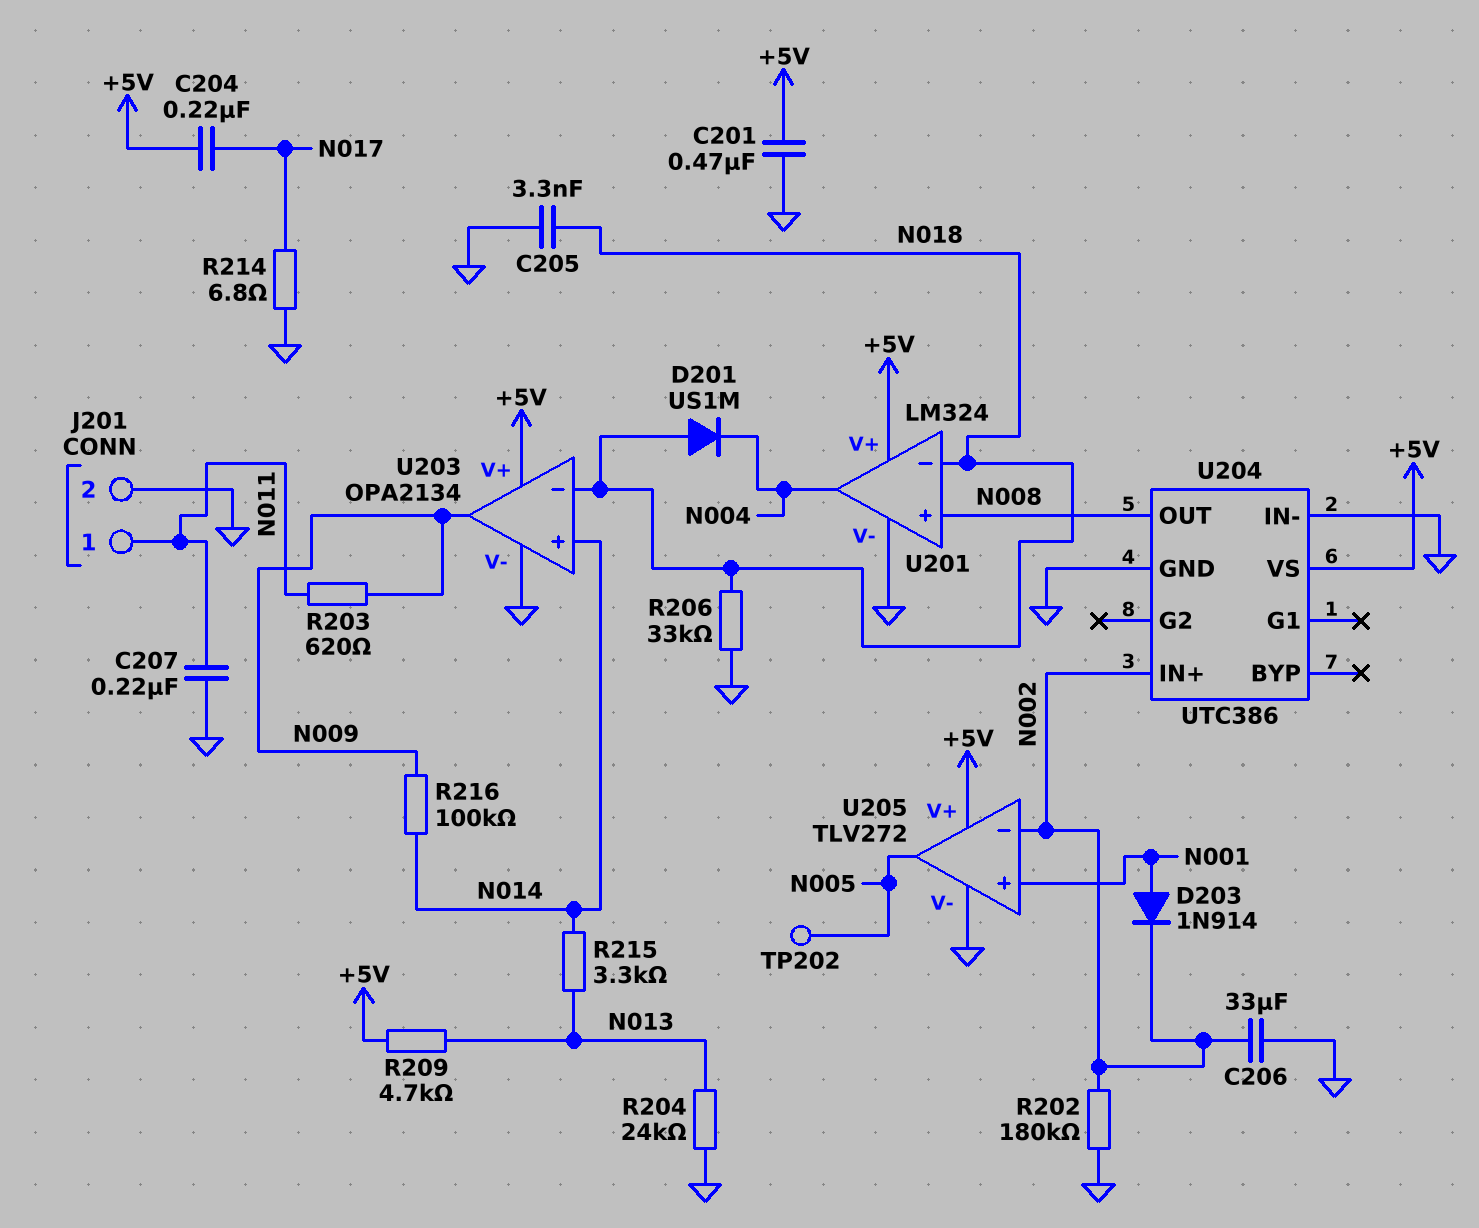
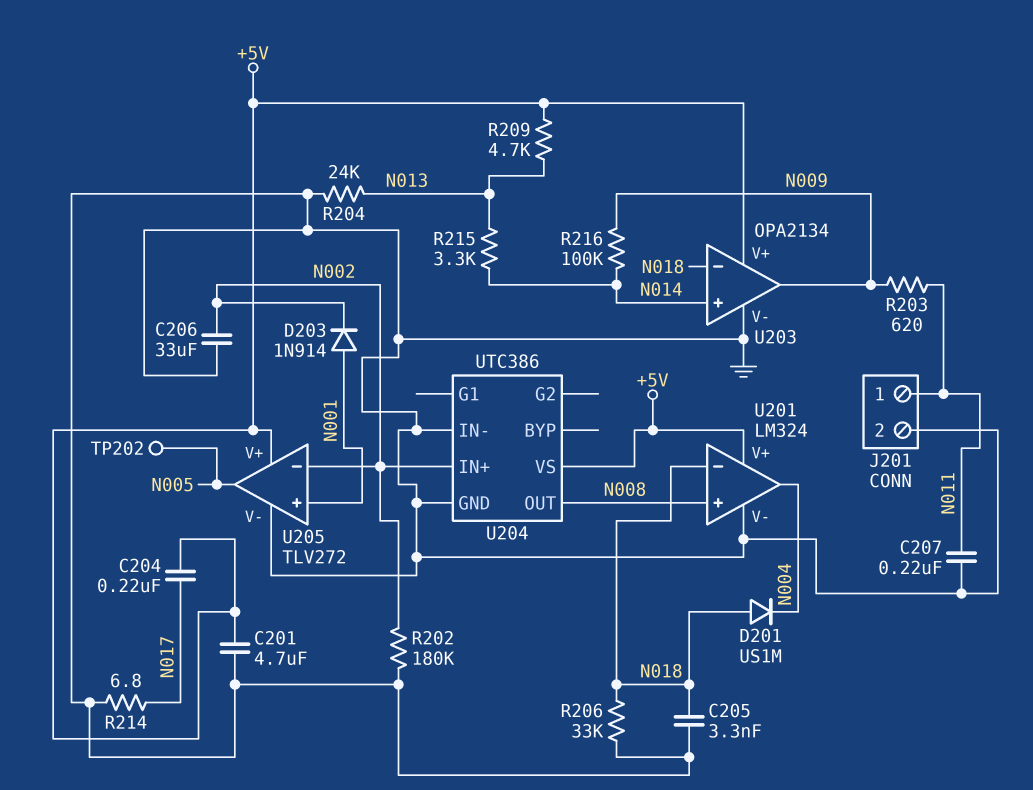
C201: 470nF (+5V, GND) -> 4.7uF (+5V, GND)

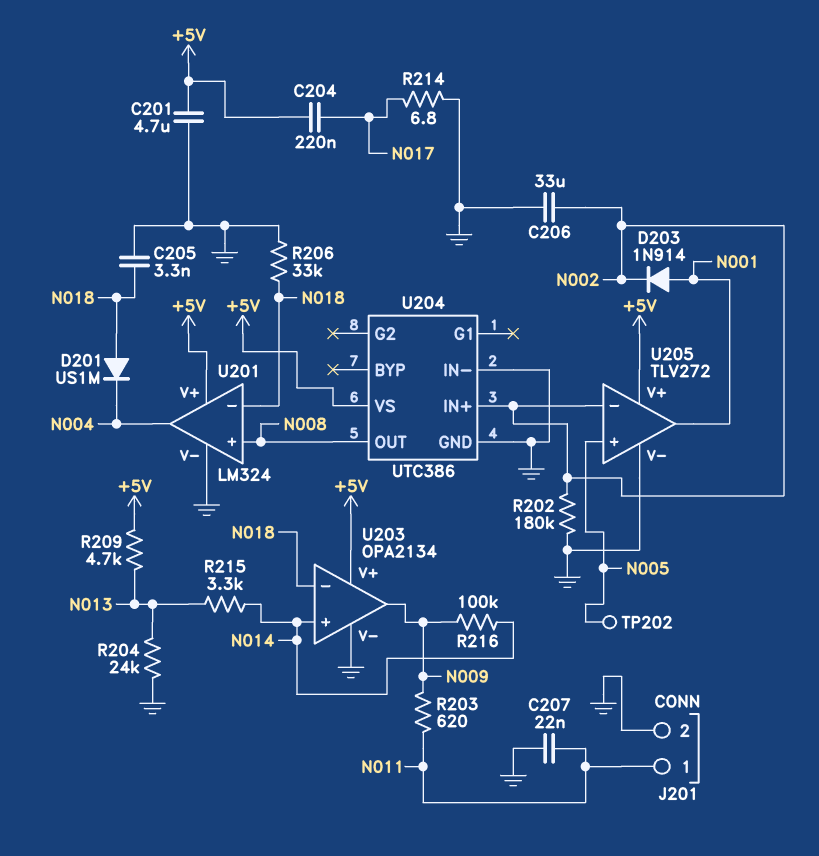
C207: 220nF (GND, N011) -> 22nF (GND, N011)
U205 pin in+: N001 -> N005
U205 pin out: N005 -> N001

